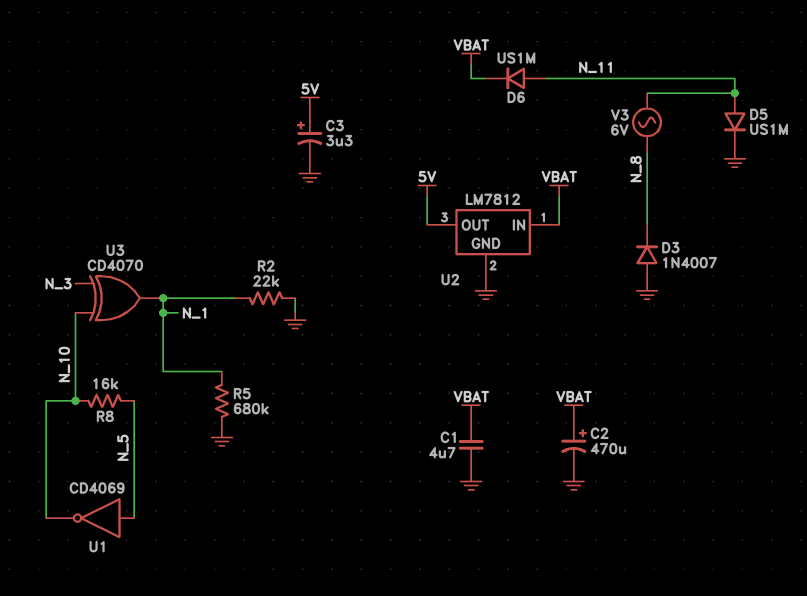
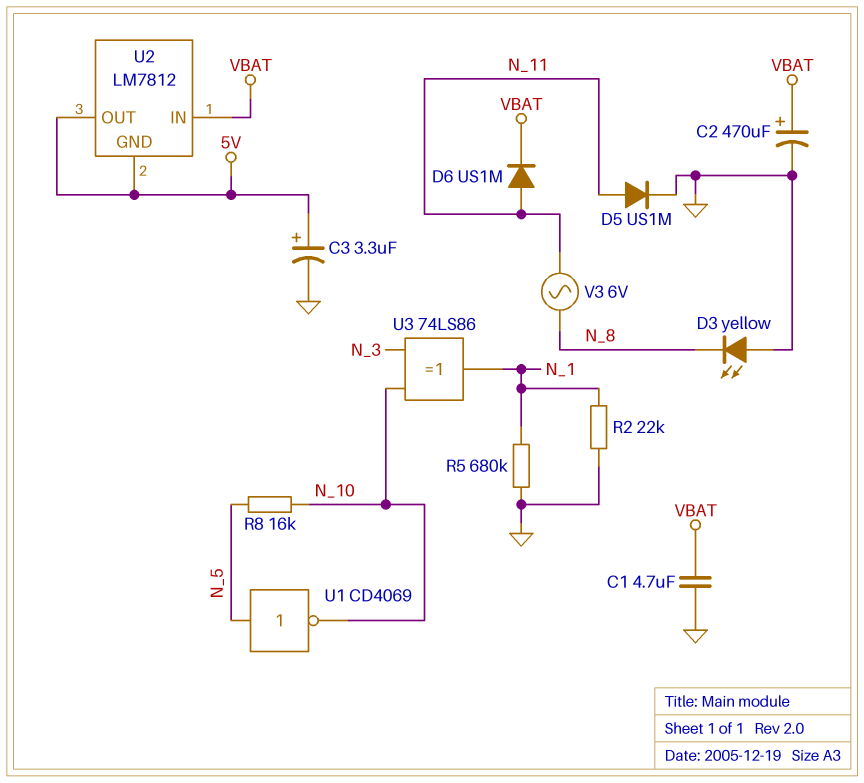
D3: diode 1N4007 (A GND, K N_8) -> LED yellow (A GND, K N_8)
U2 pin GND: GND -> 5V
U3: XOR CD4070 (in N_3, in N_10, out N_1) -> XOR 74LS86 (in N_3, in N_10, out N_1)

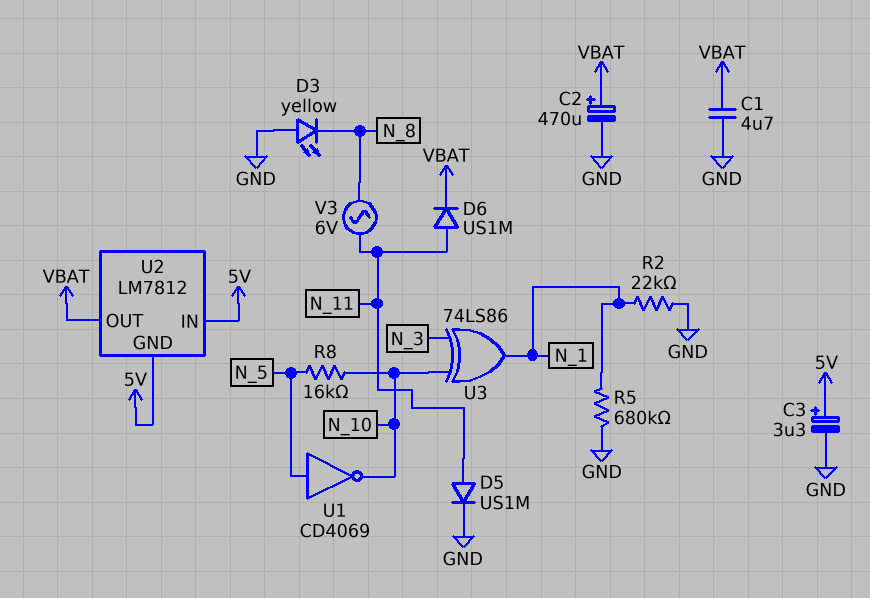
U2 pin IN: VBAT -> 5V
U2 pin OUT: 5V -> VBAT

